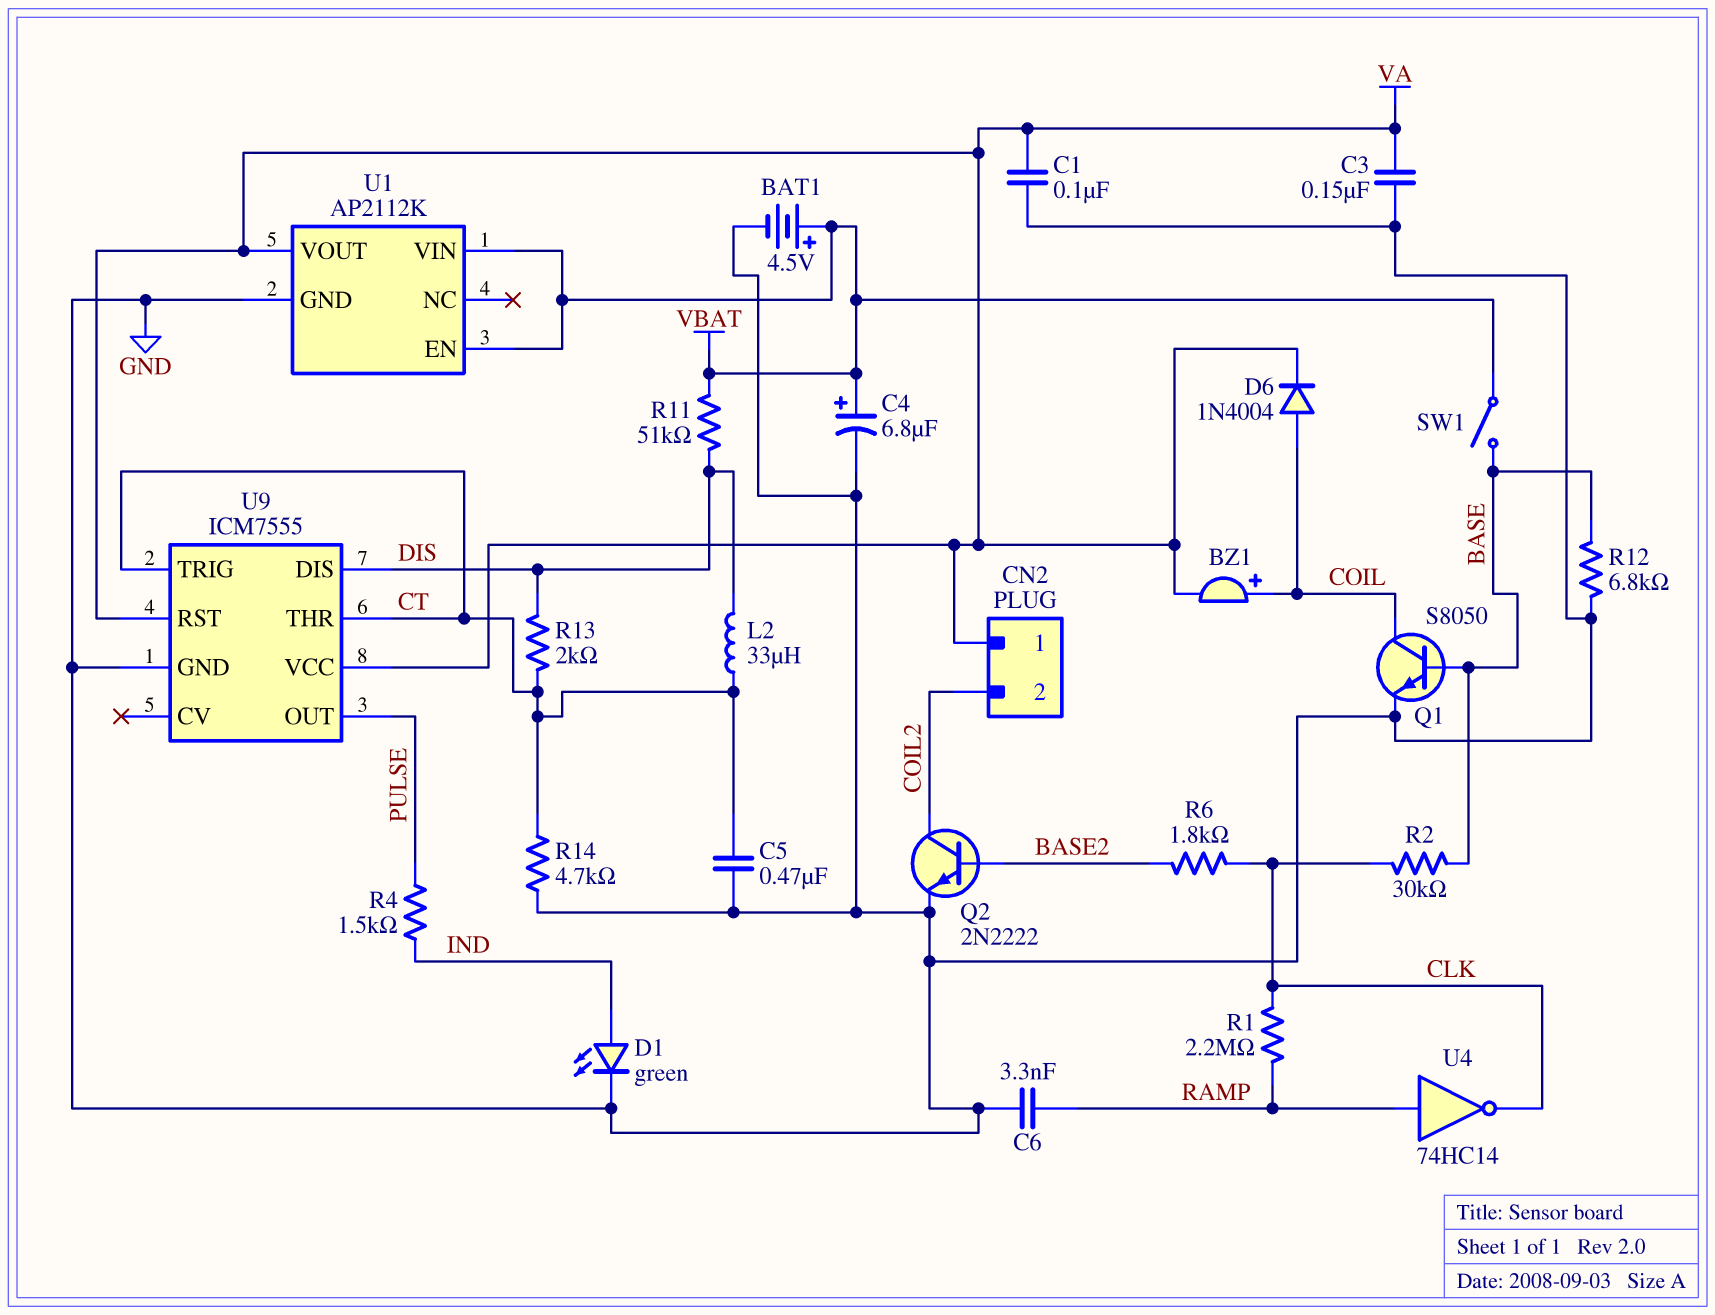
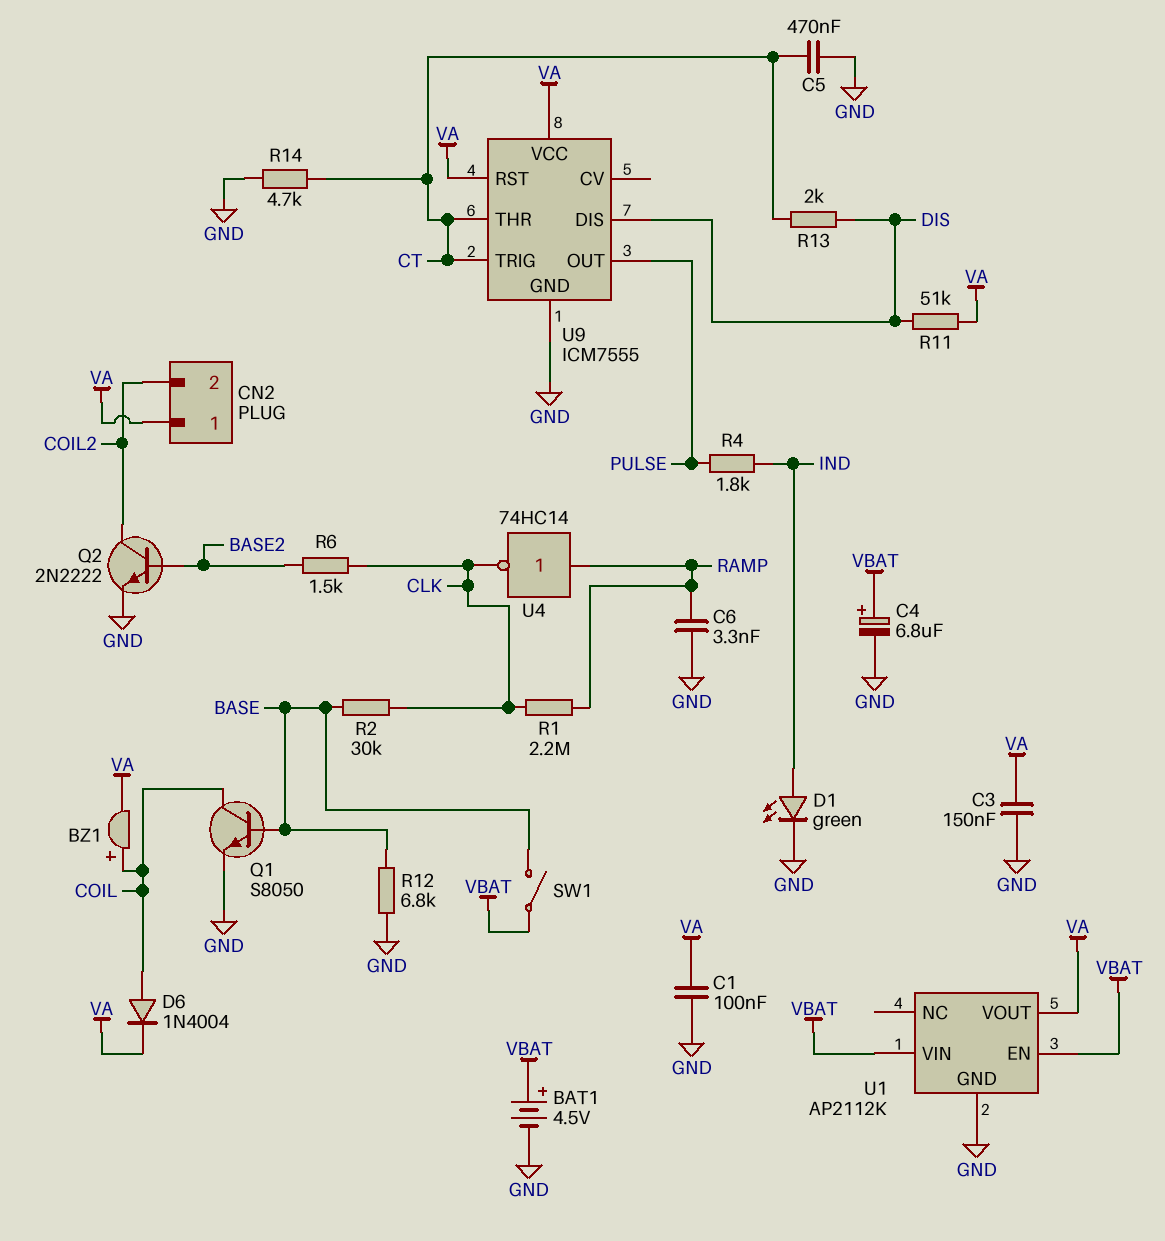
L2: 33uH (CT, DIS) -> none
R4: 1.5k (IND, PULSE) -> 1.8k (IND, PULSE)
R6: 1.8k (BASE2, CLK) -> 1.5k (BASE2, CLK)
R11: 51k (DIS, VBAT) -> 51k (DIS, VA)

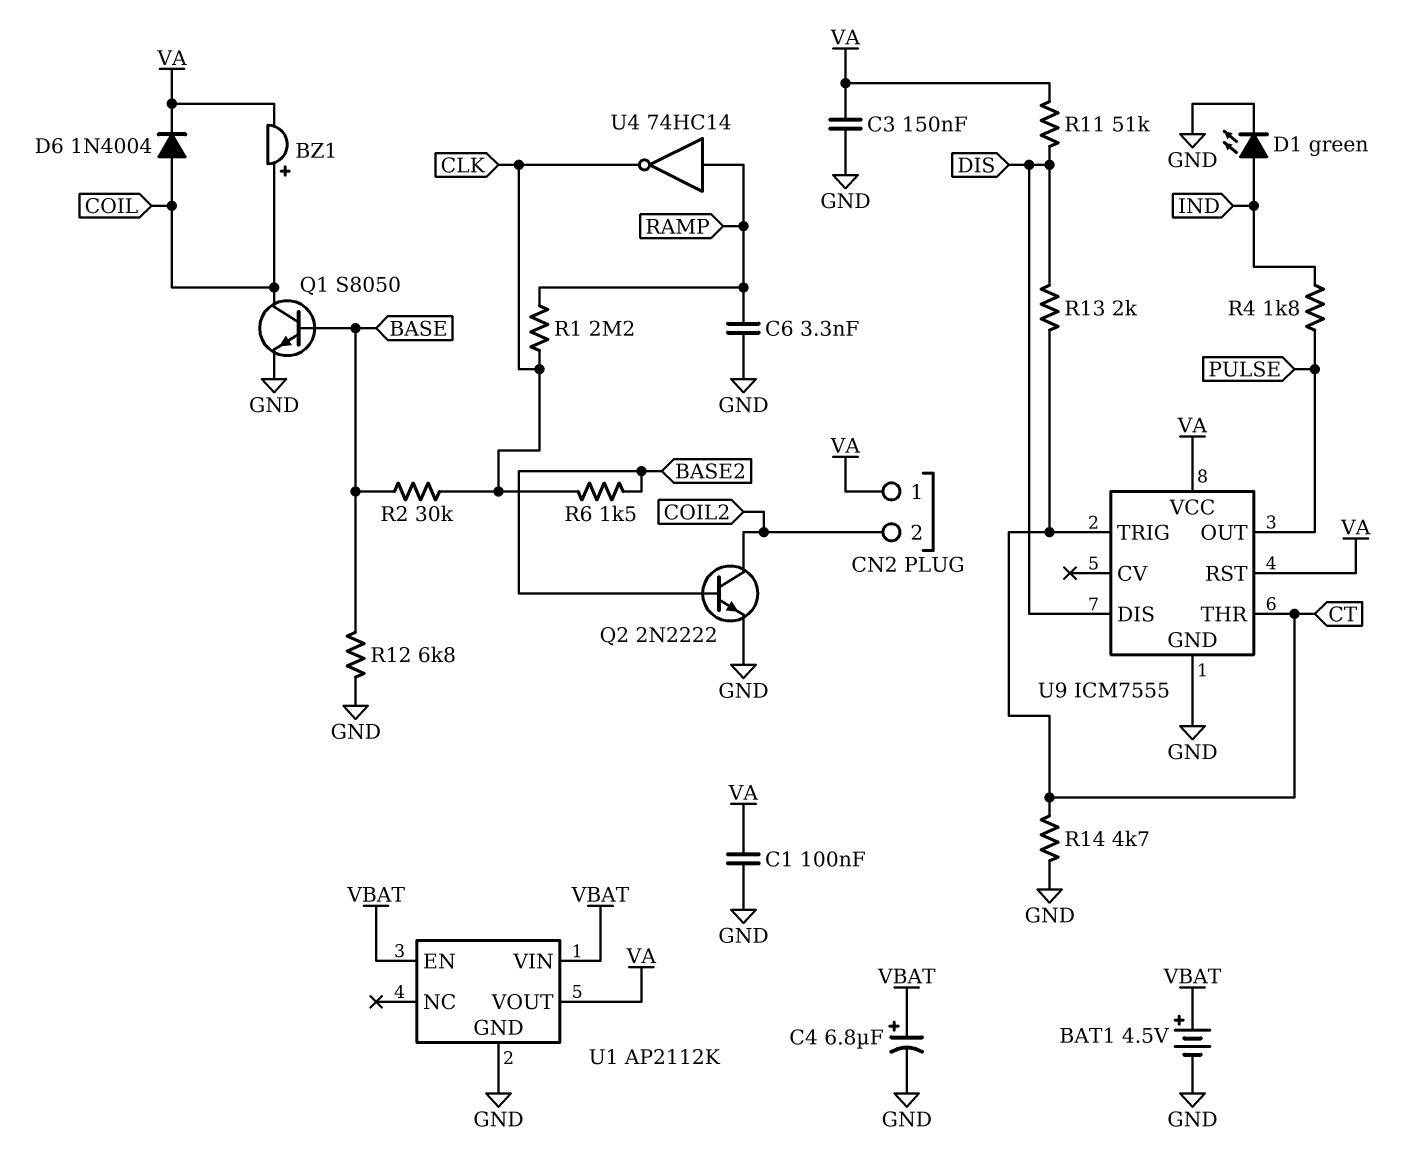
C5: 470nF (CT, GND) -> none
SW1: switch (BASE, VBAT) -> none

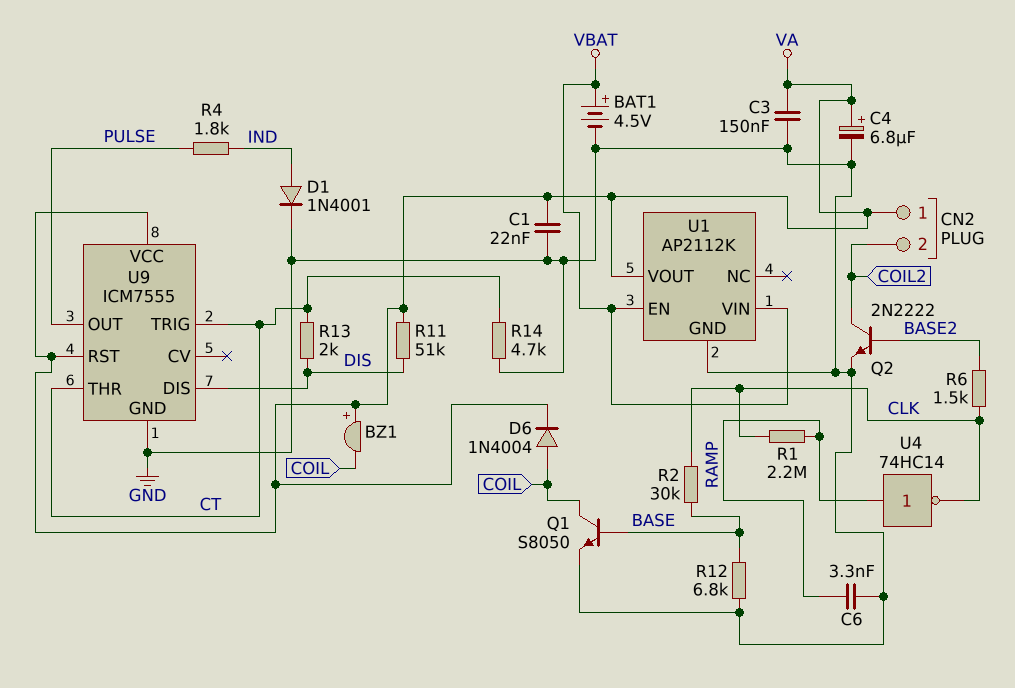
BZ1: buzzer (plus COIL, minus VA) -> buzzer (plus VA, minus COIL)
C1: 100nF (GND, VA) -> 22nF (GND, VA)
C4: 6.8uF (plus VBAT, minus GND) -> 6.8uF (plus VA, minus GND)
D1: LED green (A IND, K GND) -> diode 1N4001 (A IND, K GND)

